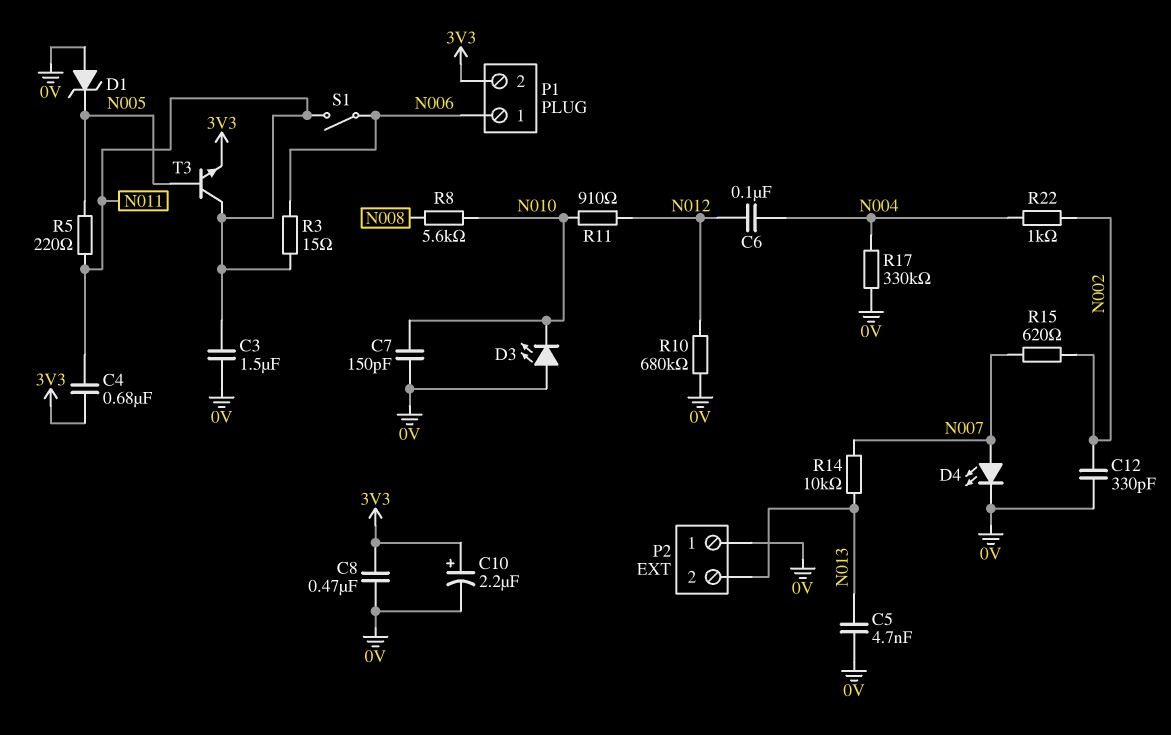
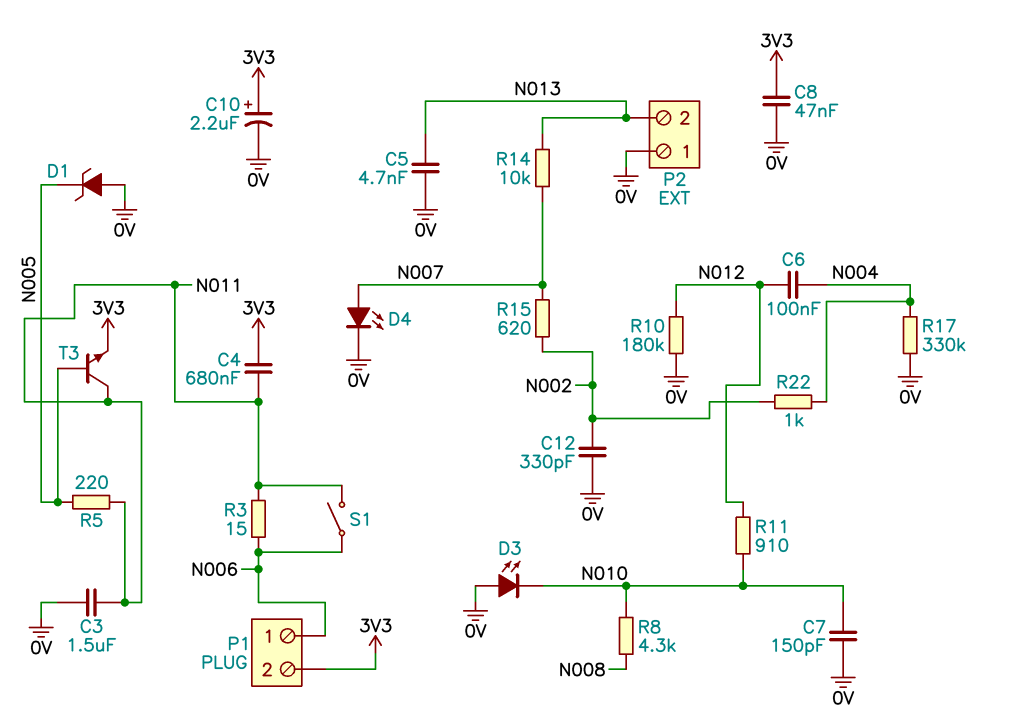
C8: 470nF (0V, 3V3) -> 47nF (0V, 3V3)
R8: 5.6k (N008, N010) -> 4.3k (N008, N010)
R10: 680k (0V, N012) -> 180k (0V, N012)

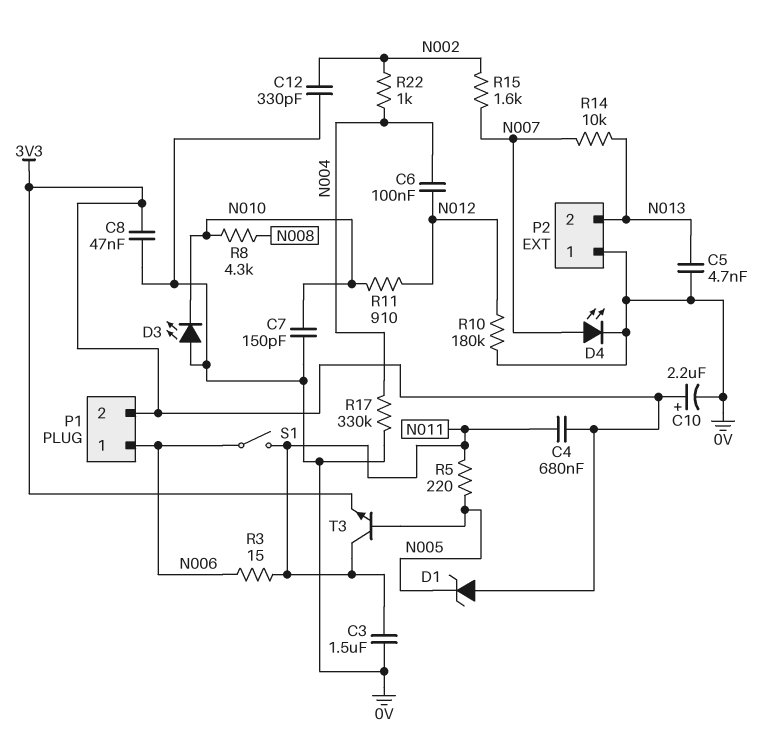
D1: zener (A 0V, K N005) -> zener (A 3V3, K N005)
R15: 620 (N002, N007) -> 1.6k (N002, N007)

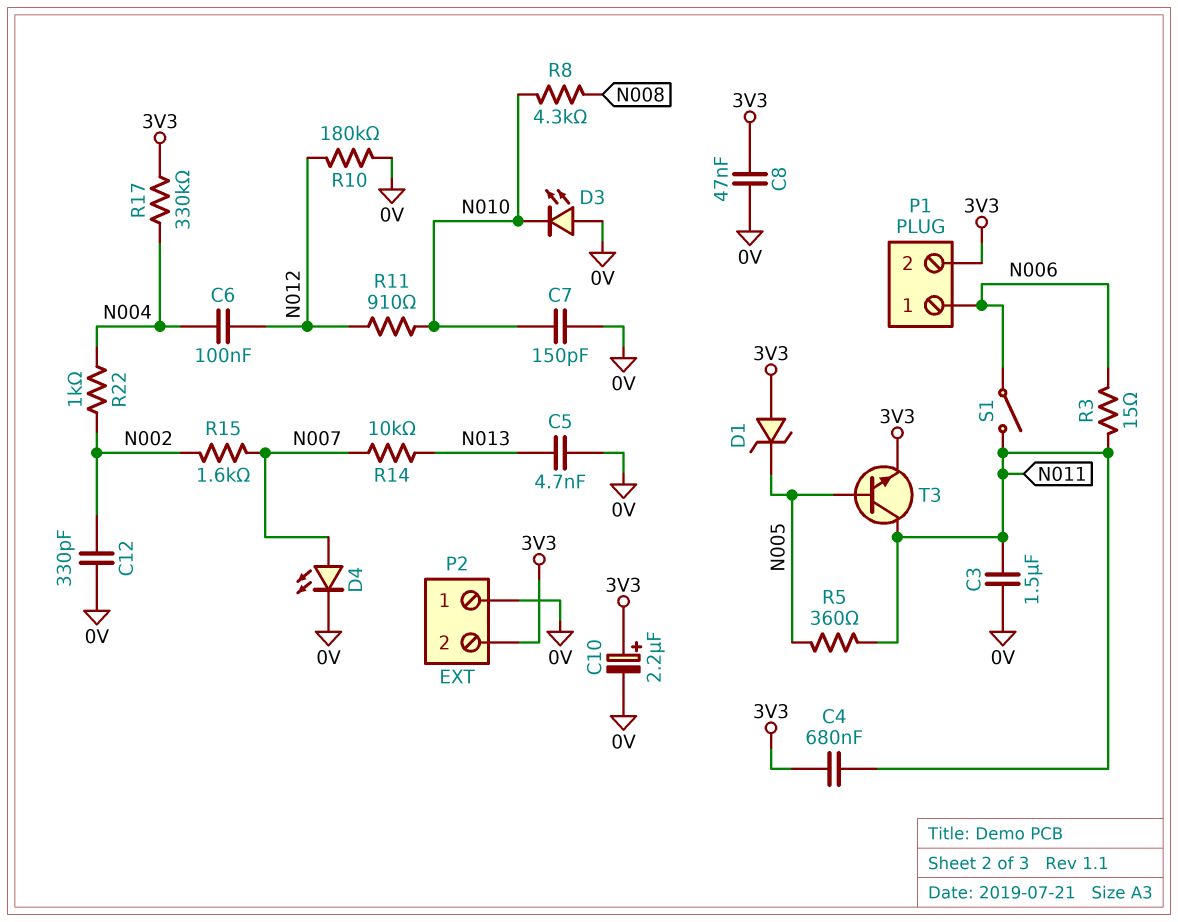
P2 pin 2: N013 -> 3V3
R5: 220 (N005, N011) -> 360 (N005, N011)
R17: 330k (0V, N004) -> 330k (3V3, N004)

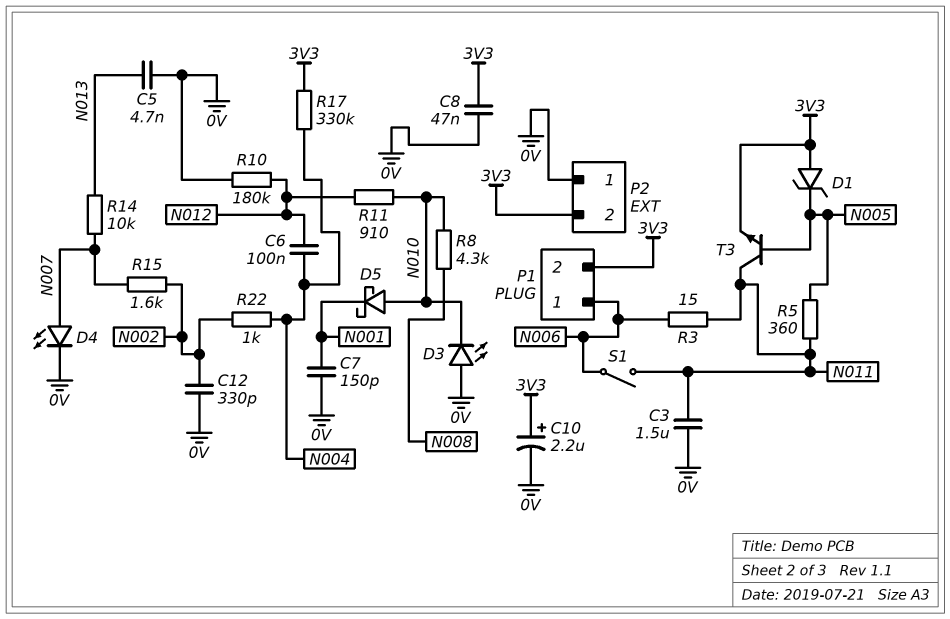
C4: 680nF (3V3, N011) -> none
C7: 150pF (0V, N010) -> 150pF (0V, N001)
D5: none -> schottky (A N010, K N001)

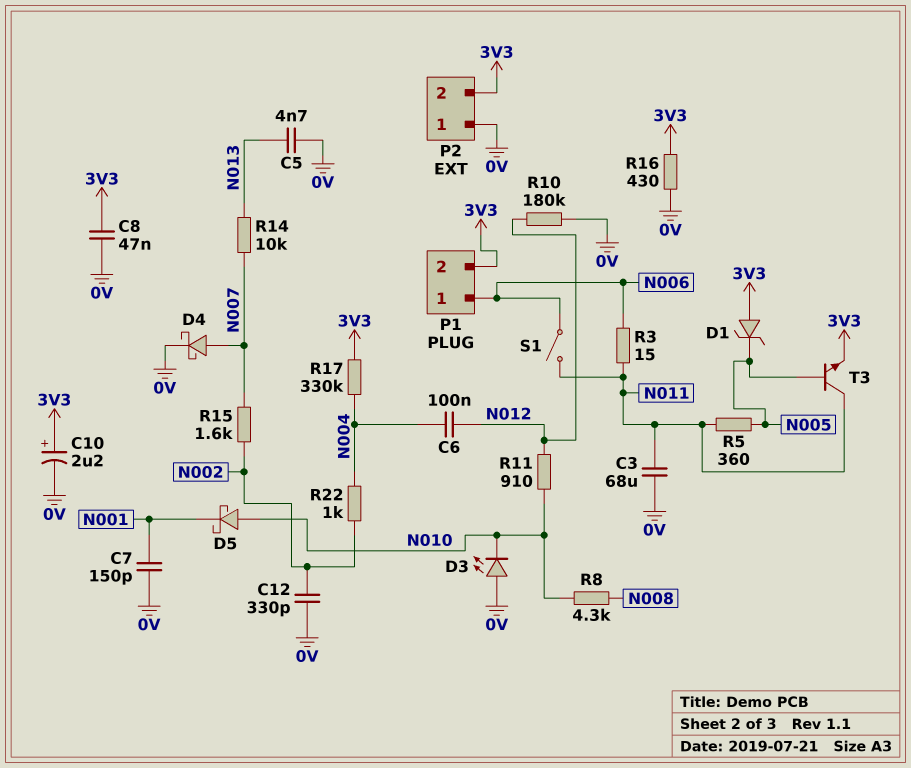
C3: 1.5uF (0V, N011) -> 68uF (0V, N011)
D4: LED (A N007, K 0V) -> schottky (A N007, K 0V)
R16: none -> 430 (0V, 3V3)

